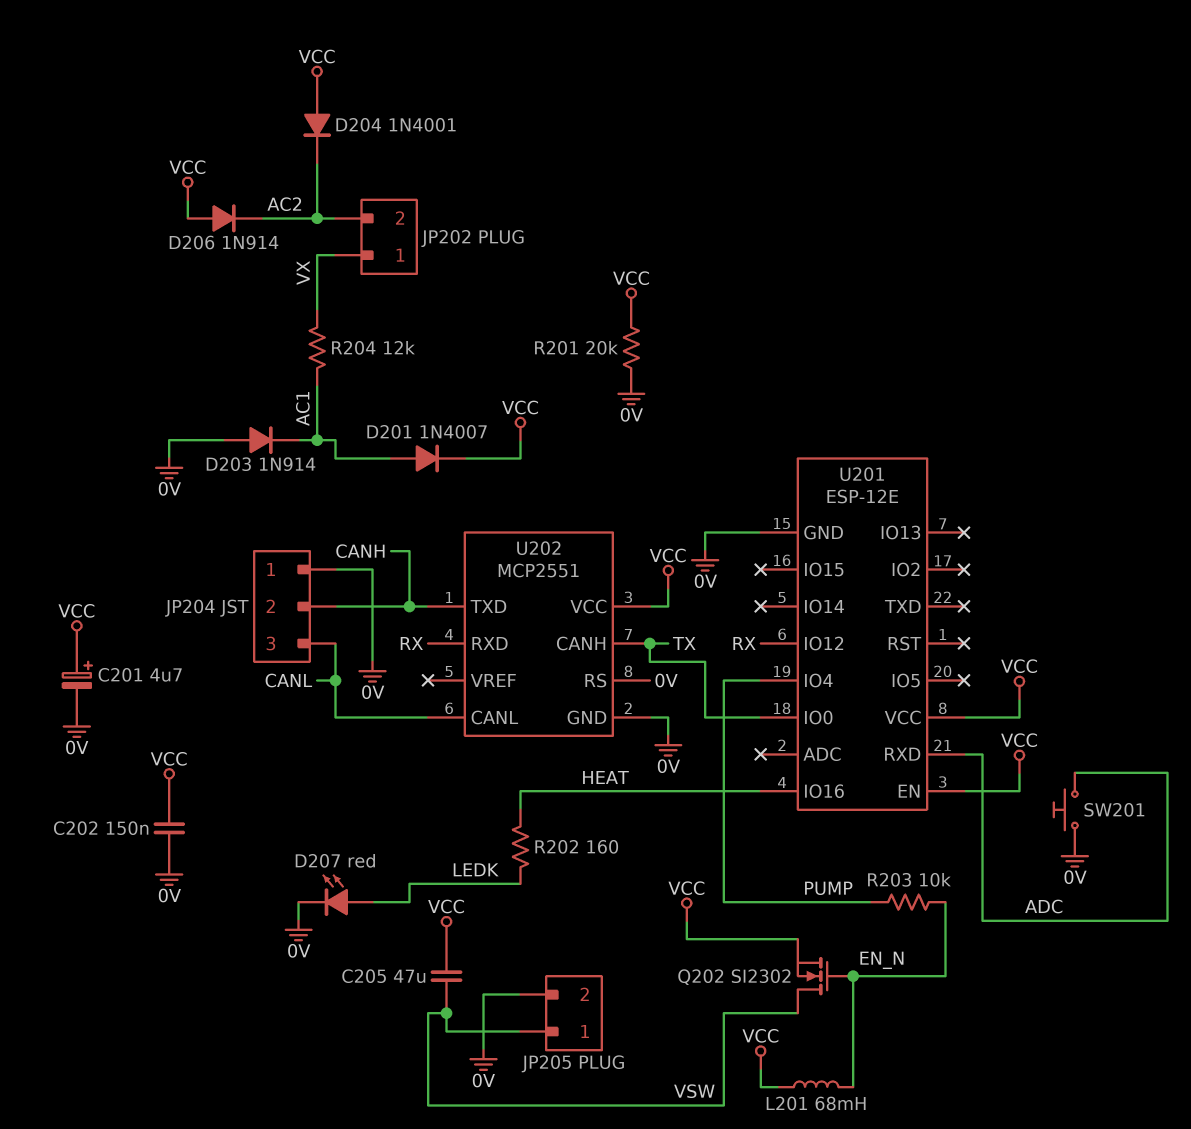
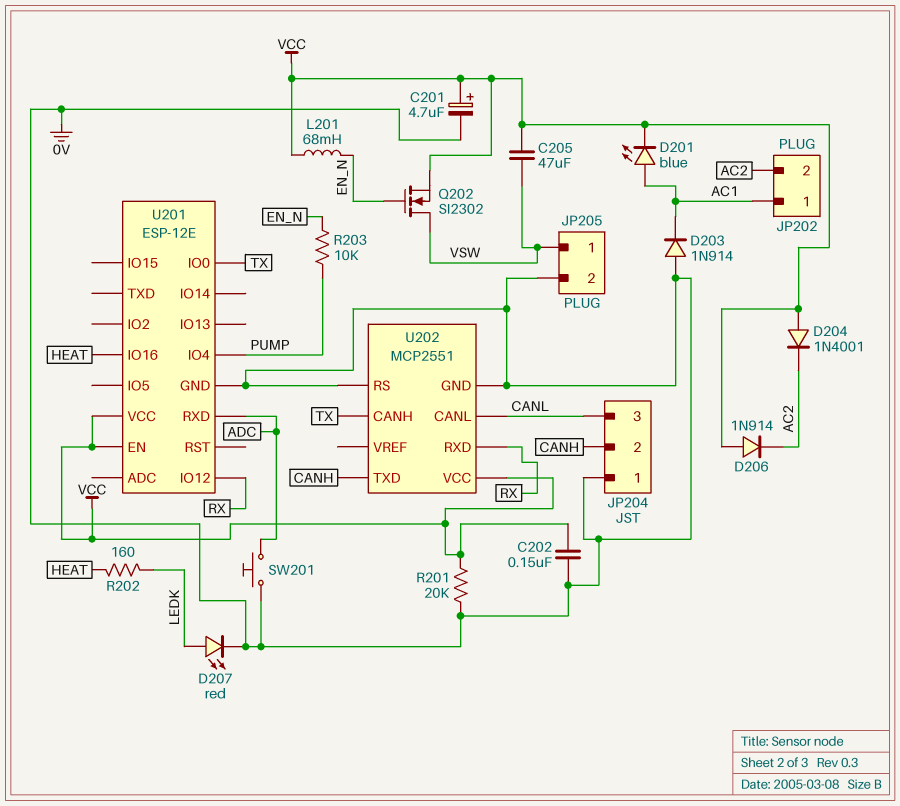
D201: diode 1N4007 (A AC1, K VCC) -> LED blue (A AC1, K VCC)
JP202 pin 1: VX -> AC1
R204: 12k (AC1, VX) -> none

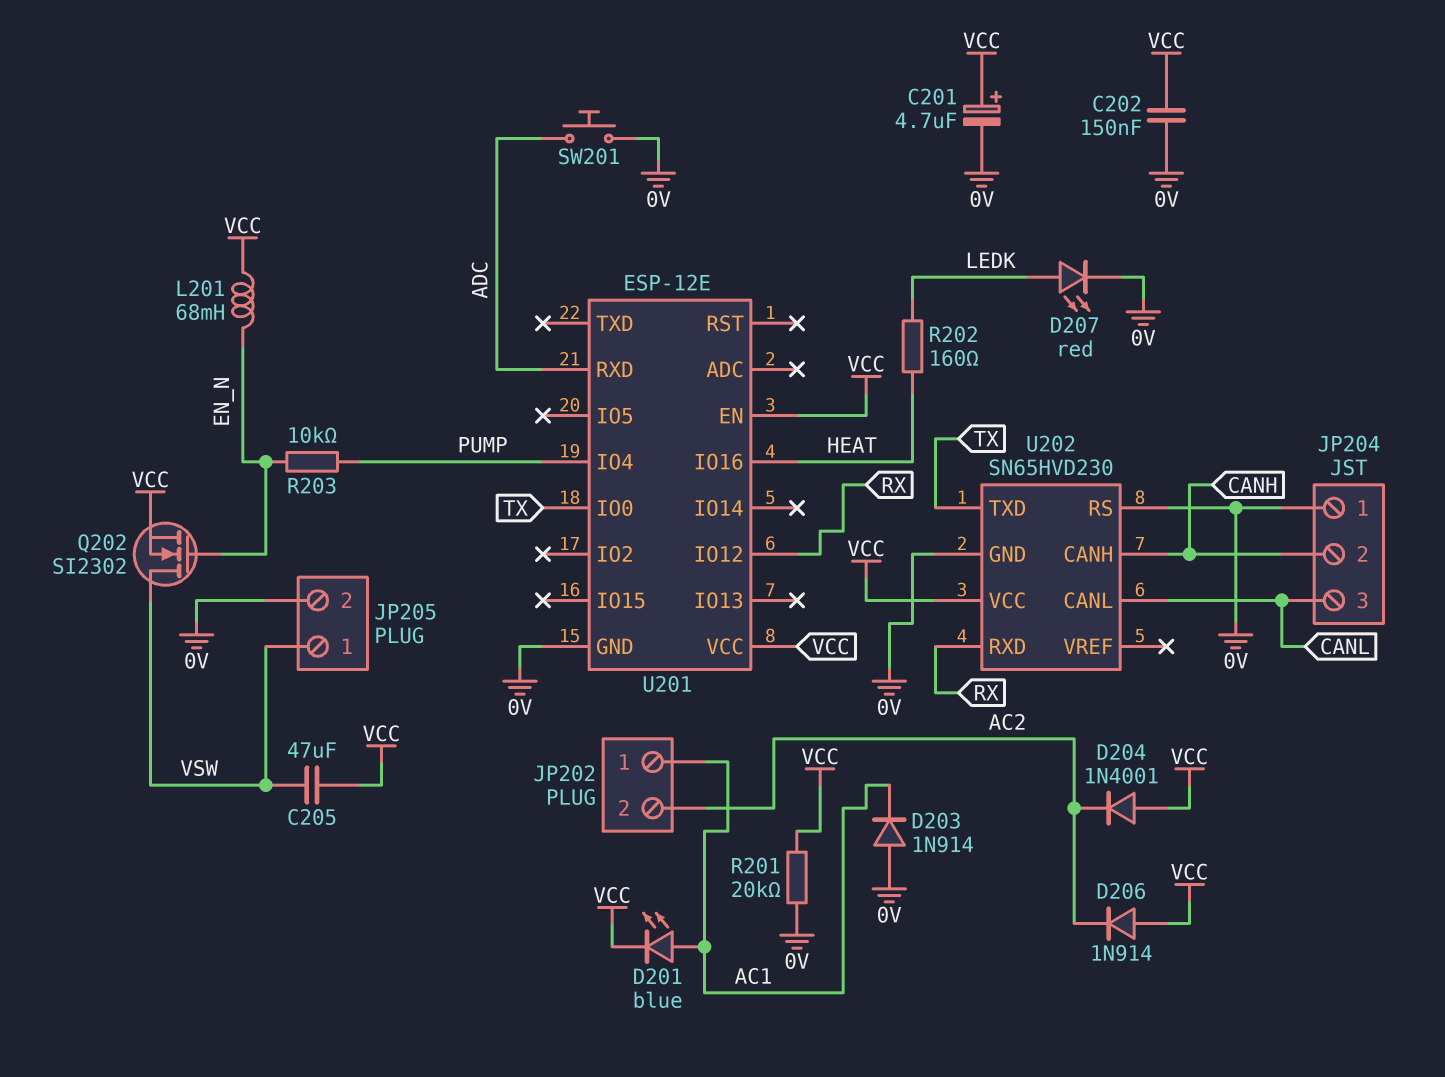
U202: MCP2551 -> SN65HVD230
U202 pin CANH: TX -> CANH
U202 pin TXD: CANH -> TX

